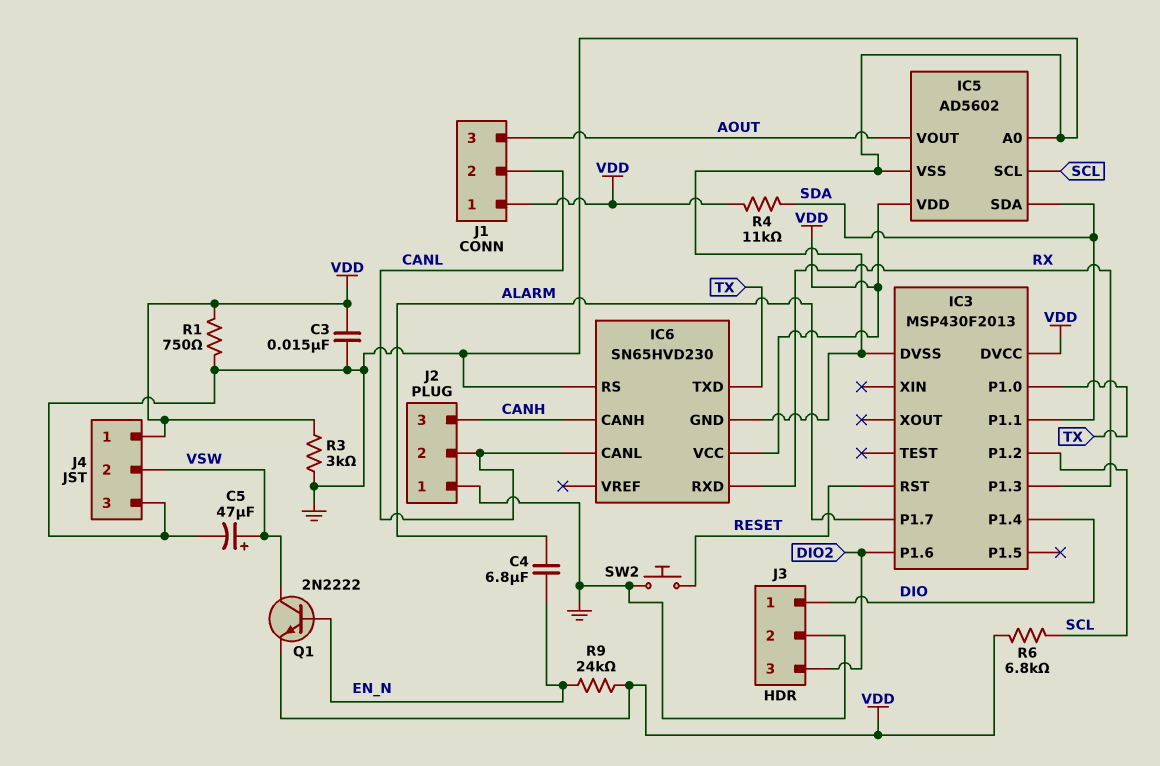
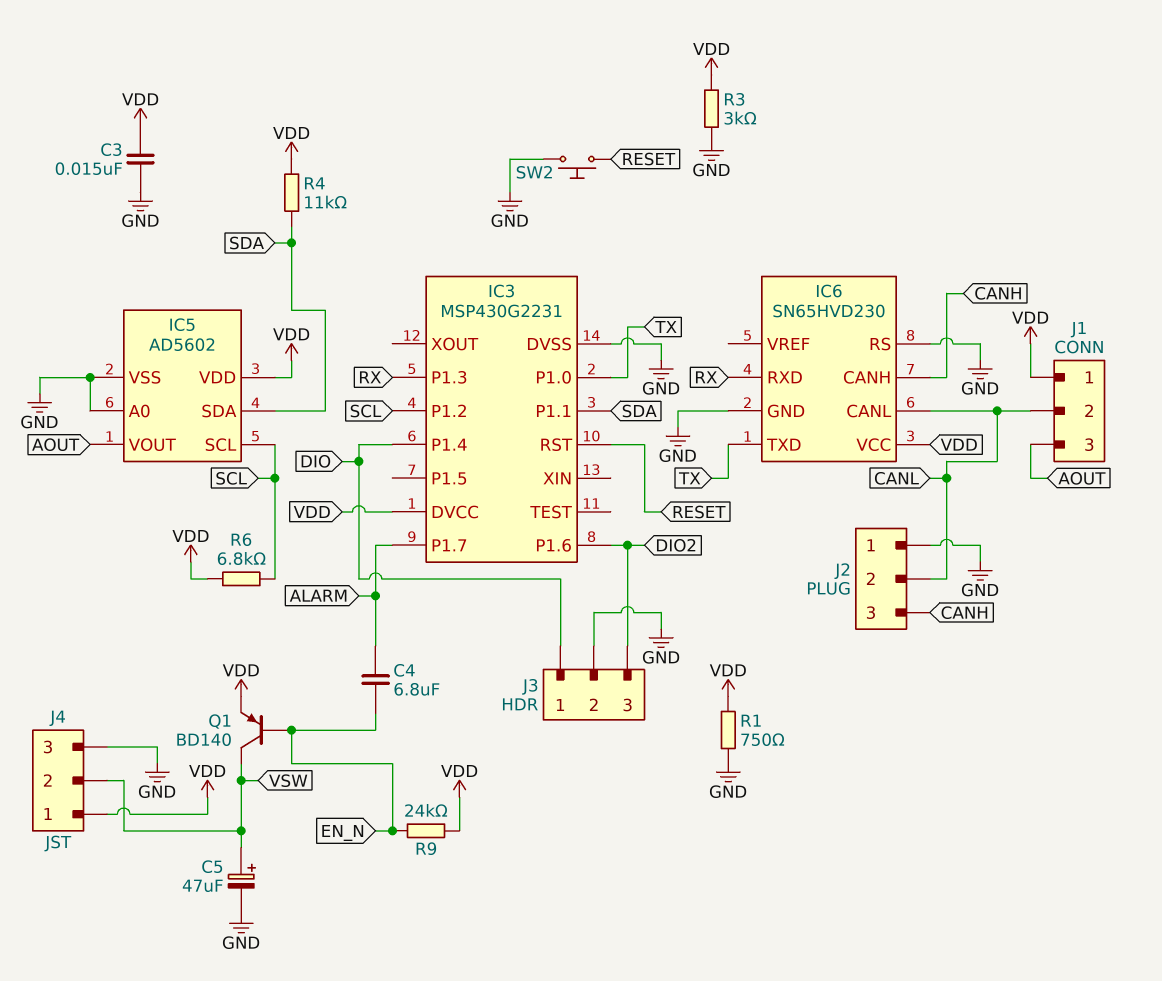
IC3: MSP430F2013 -> MSP430G2231
Q1: NPN 2N2222 (B EN_N, C VSW, E VDD) -> PNP BD140 (B EN_N, C VSW, E VDD)

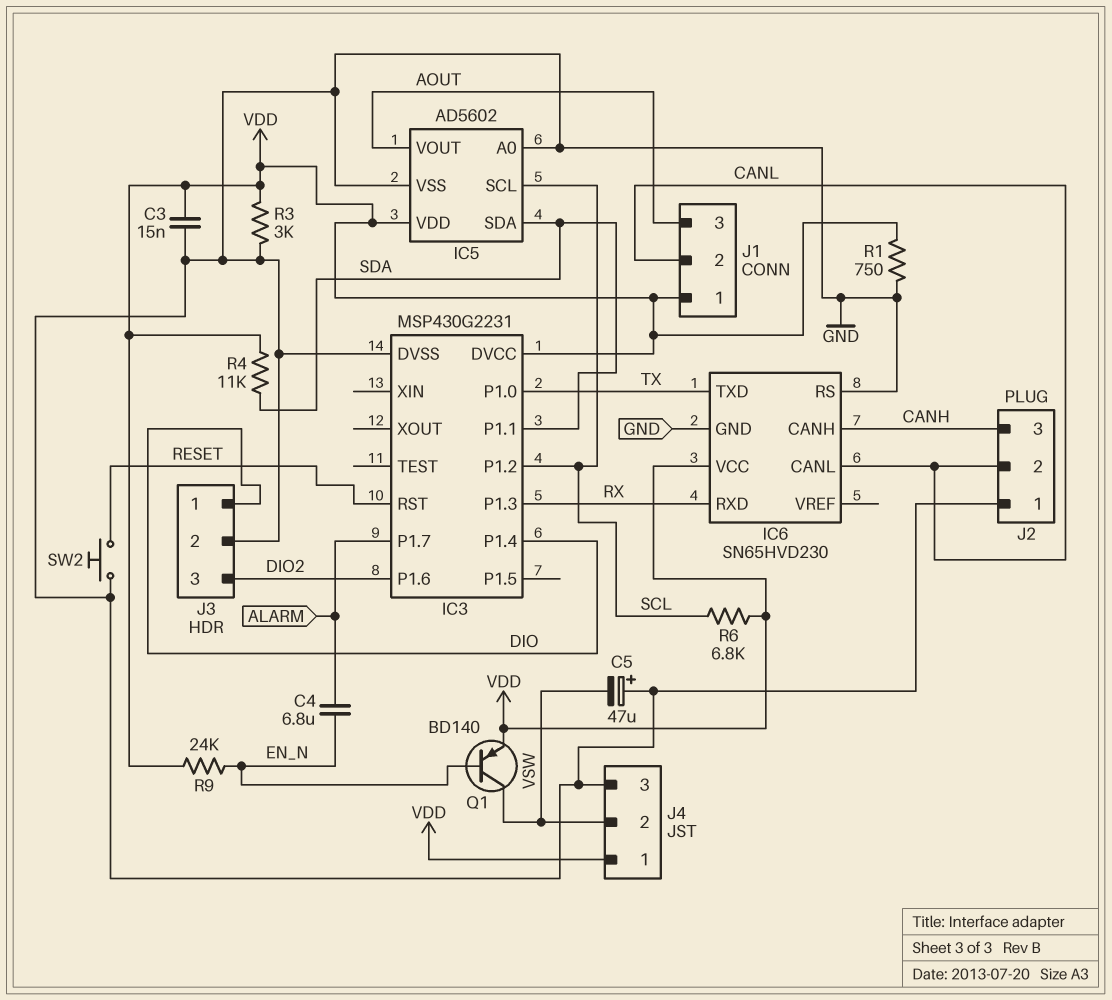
C5: 47uF (plus VSW, minus GND) -> 47uF (plus GND, minus VSW)

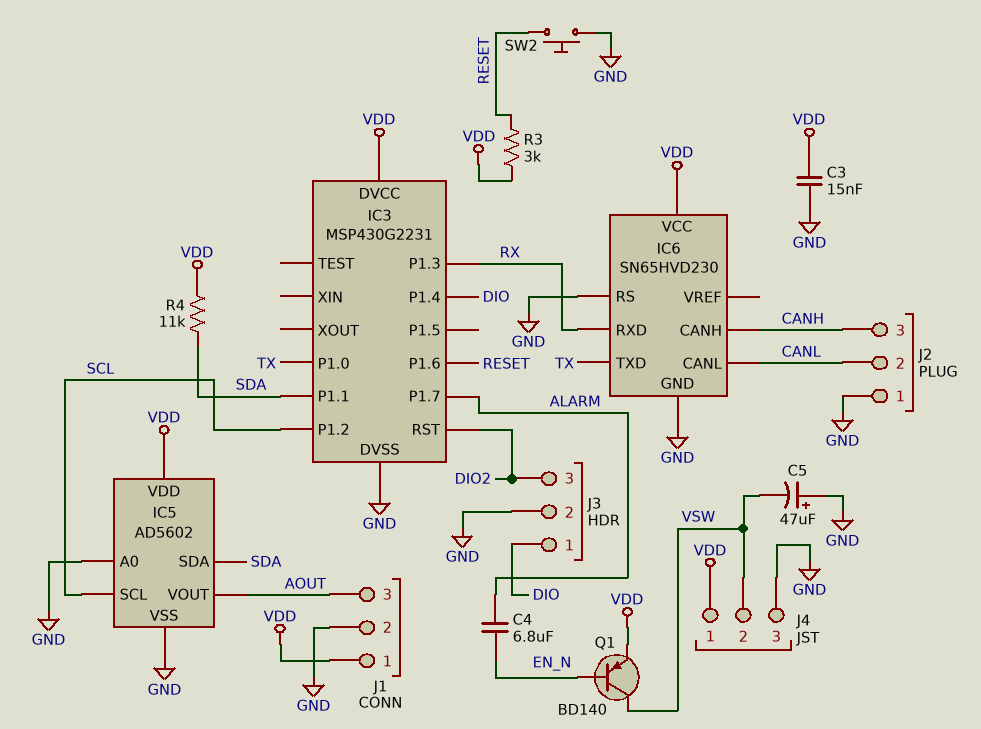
IC3 pin P1.6: DIO2 -> RESET
IC3 pin RST: RESET -> DIO2
J1 pin 2: CANL -> GND
R1: 750 (GND, VDD) -> none
R3: 3k (GND, VDD) -> 3k (RESET, VDD)
R6: 6.8k (SCL, VDD) -> none
R9: 24k (EN_N, VDD) -> none

